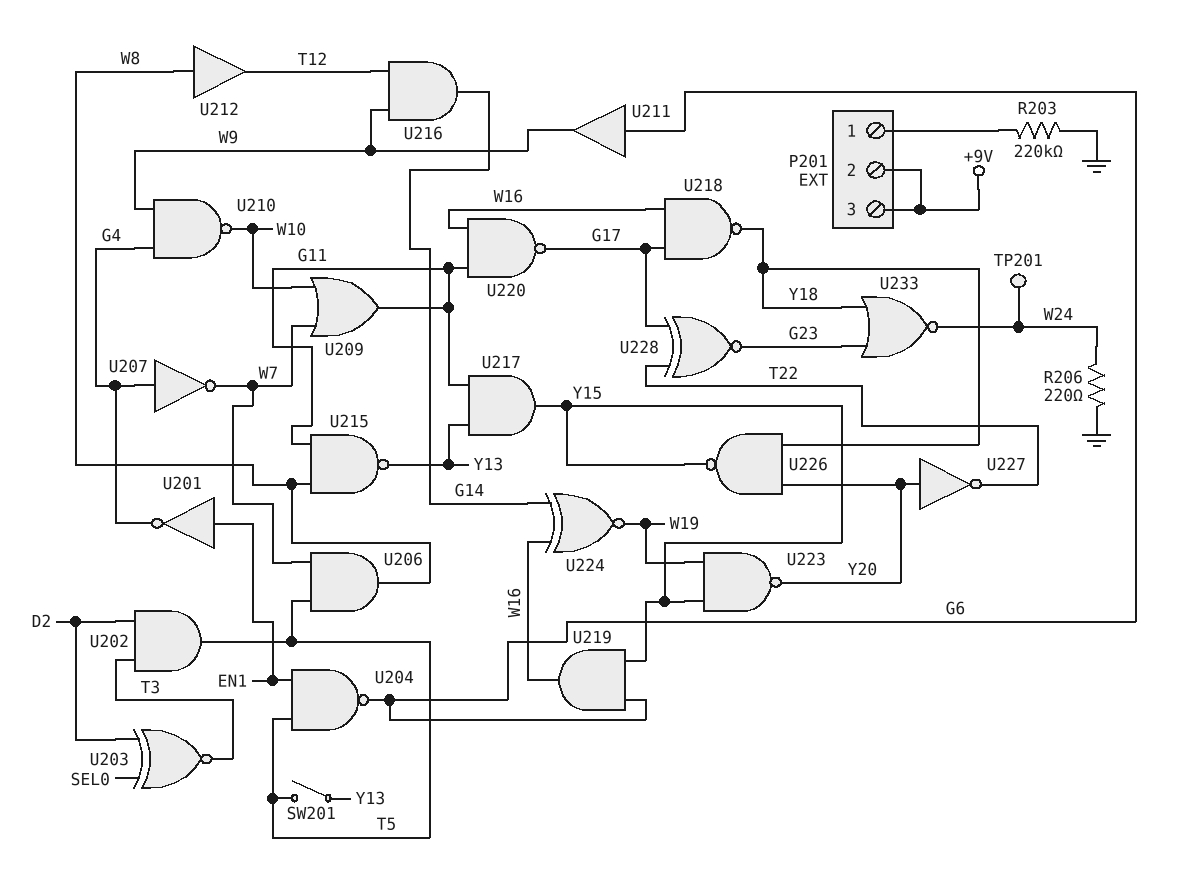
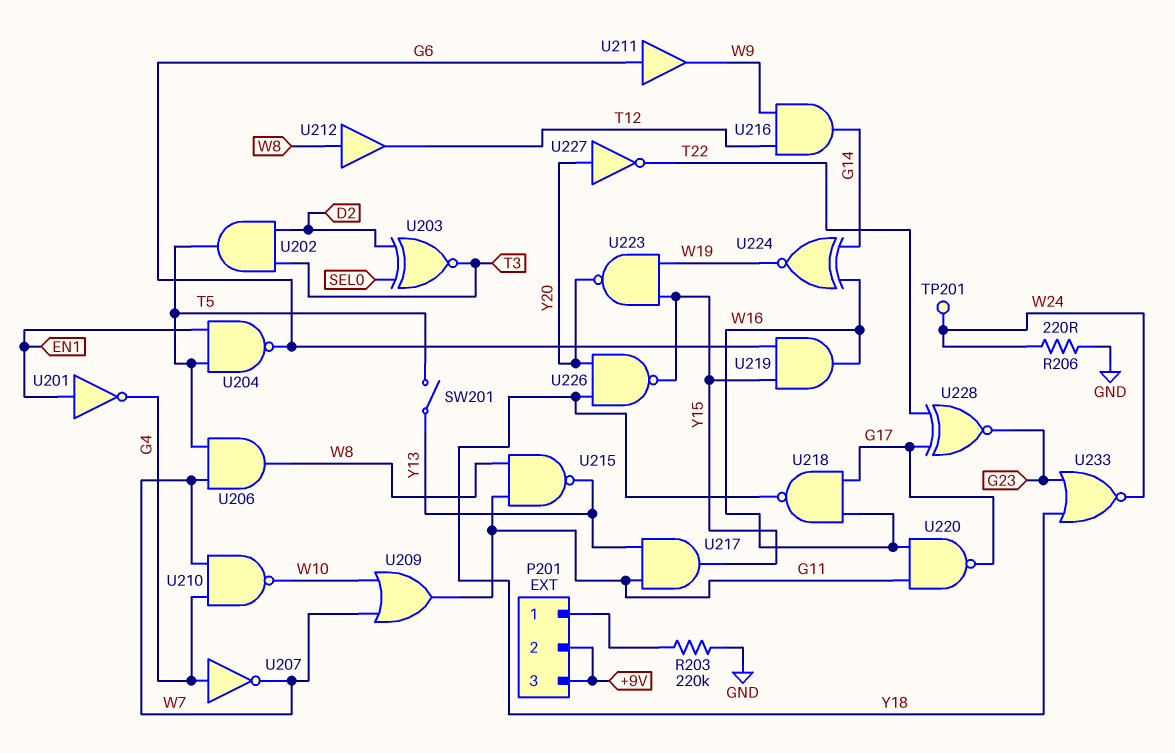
U210: NAND (in G4, in W9, out W10) -> NAND (in G4, in W7, out W10)

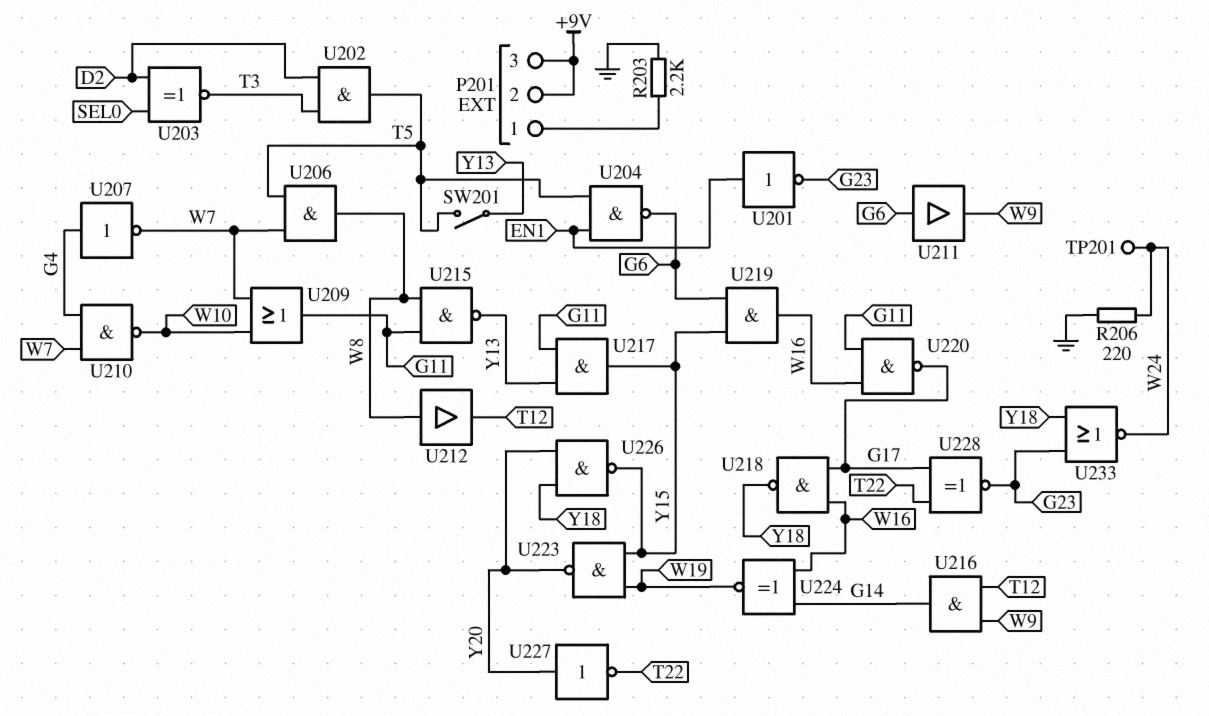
R203: 220k (GND, P201/1) -> 2.2k (GND, P201/1)
U201: NOT (in EN1, out G4) -> NOT (in EN1, out G23)

